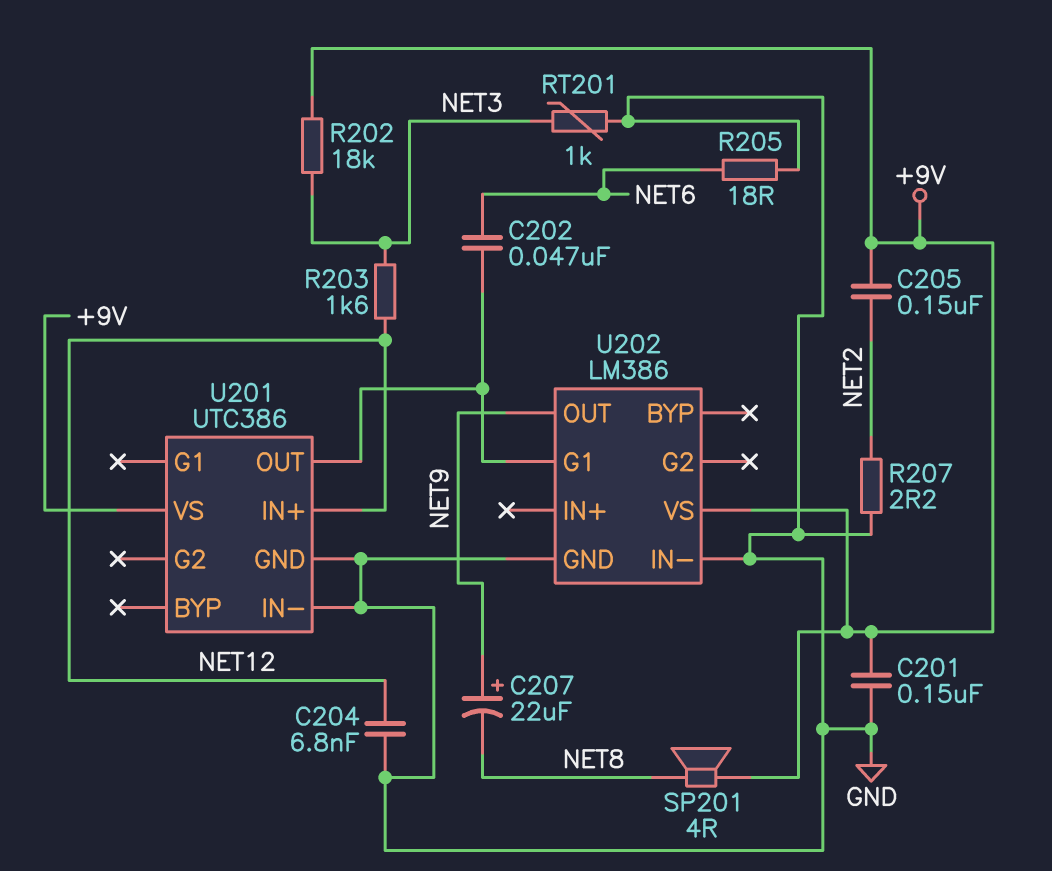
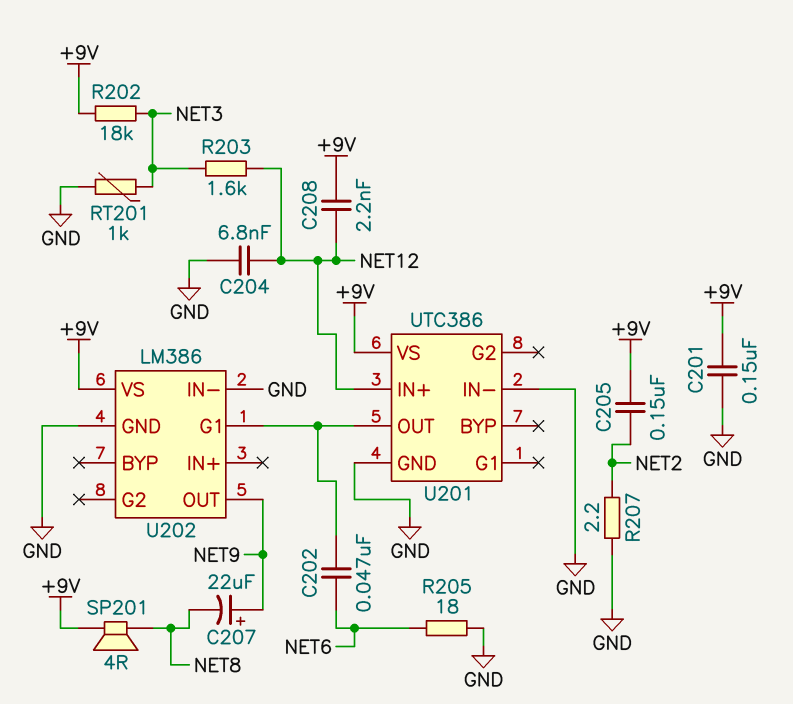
C208: none -> 2.2nF (+9V, NET12)

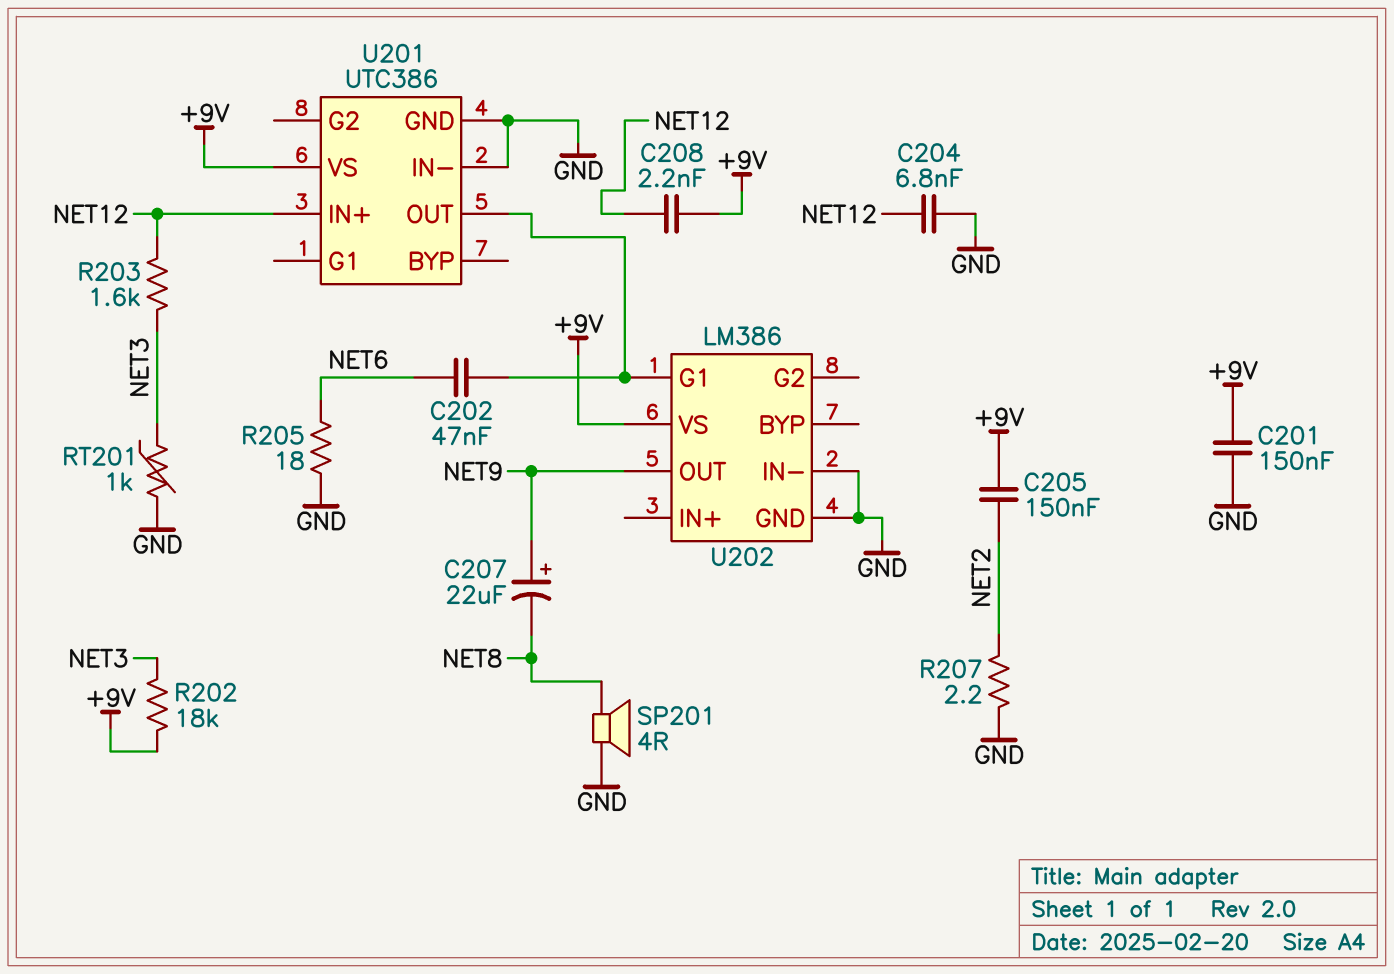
SP201: speaker 4R (+9V, NET8) -> speaker 4R (GND, NET8)

